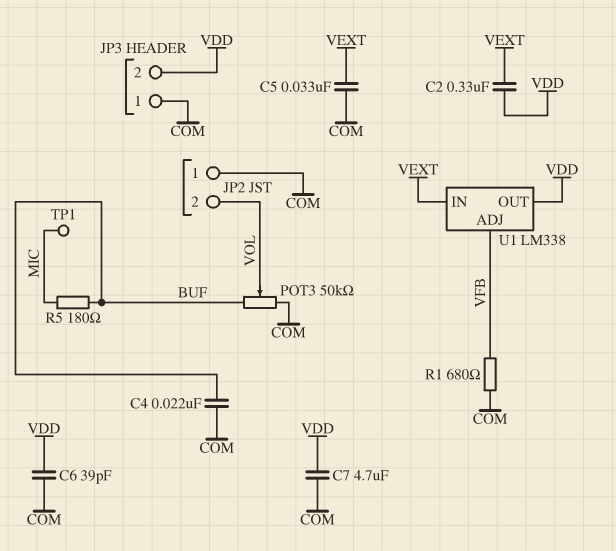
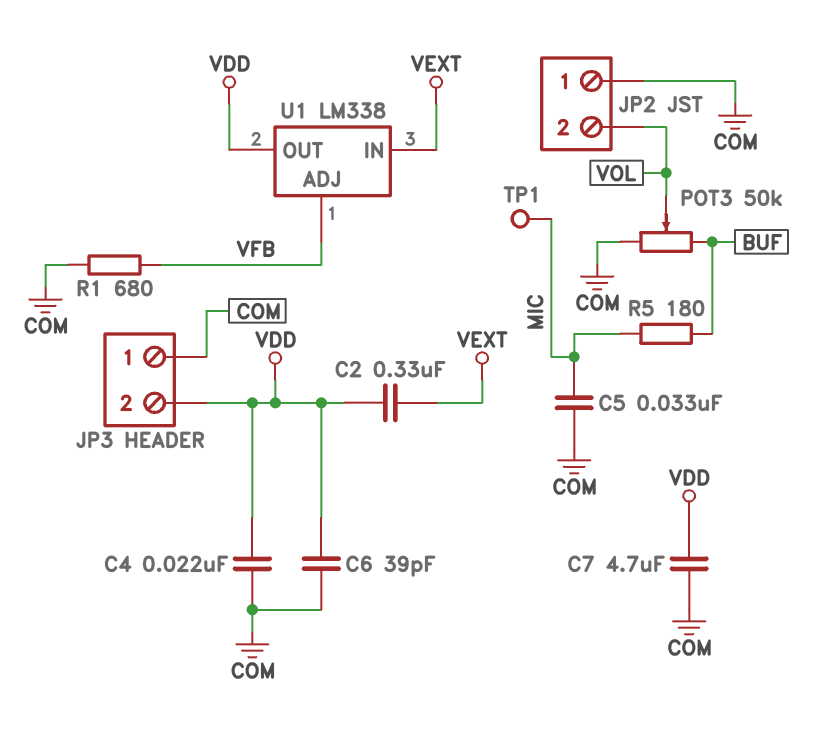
C4: 22nF (BUF, COM) -> 22nF (COM, VDD)
C5: 33nF (COM, VEXT) -> 33nF (COM, MIC)

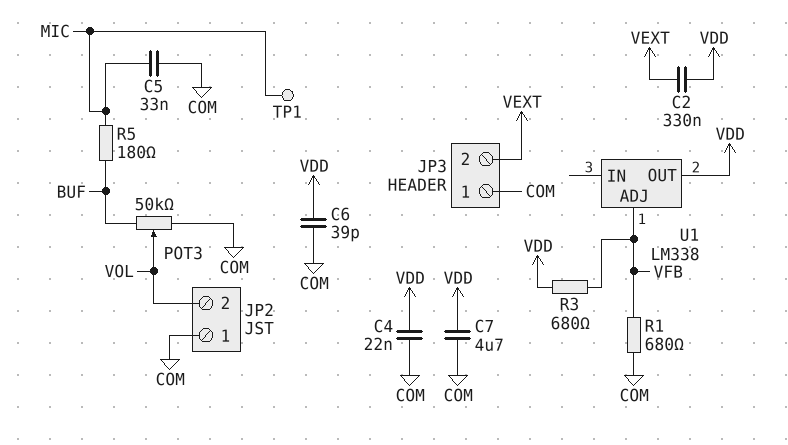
JP3 pin 2: VDD -> VEXT
R3: none -> 680 (VDD, VFB)
U1 pin IN: VEXT -> none

